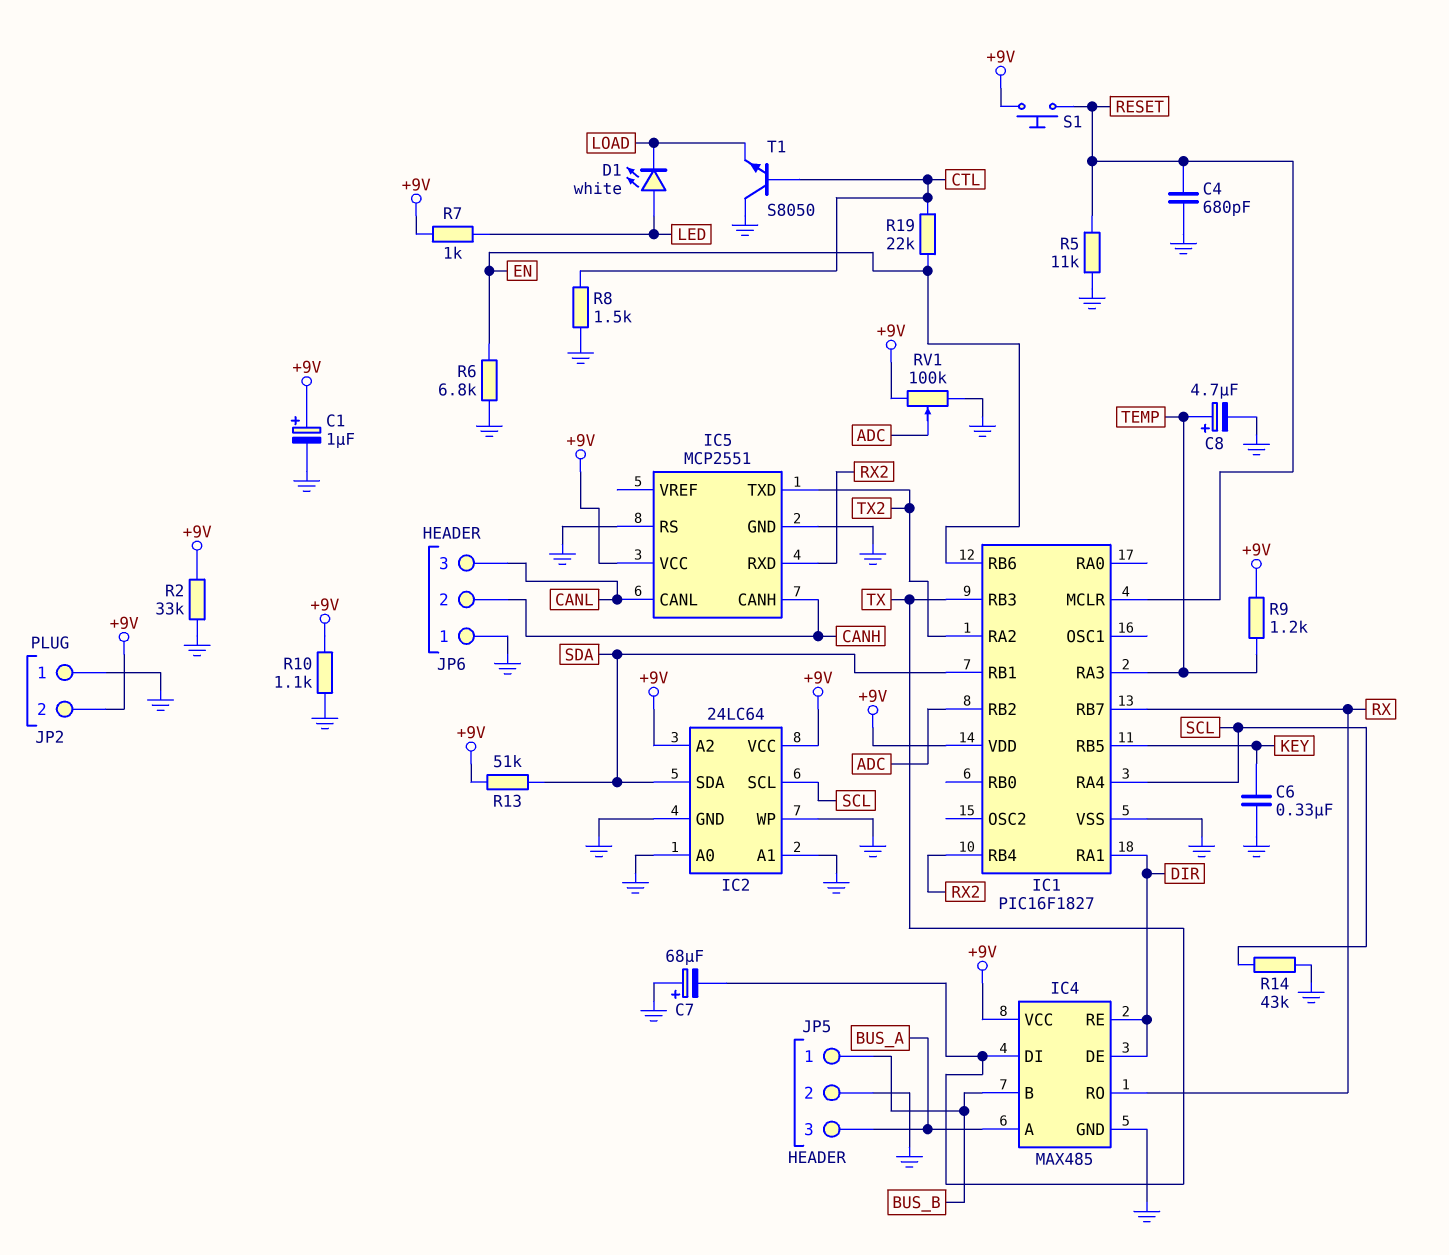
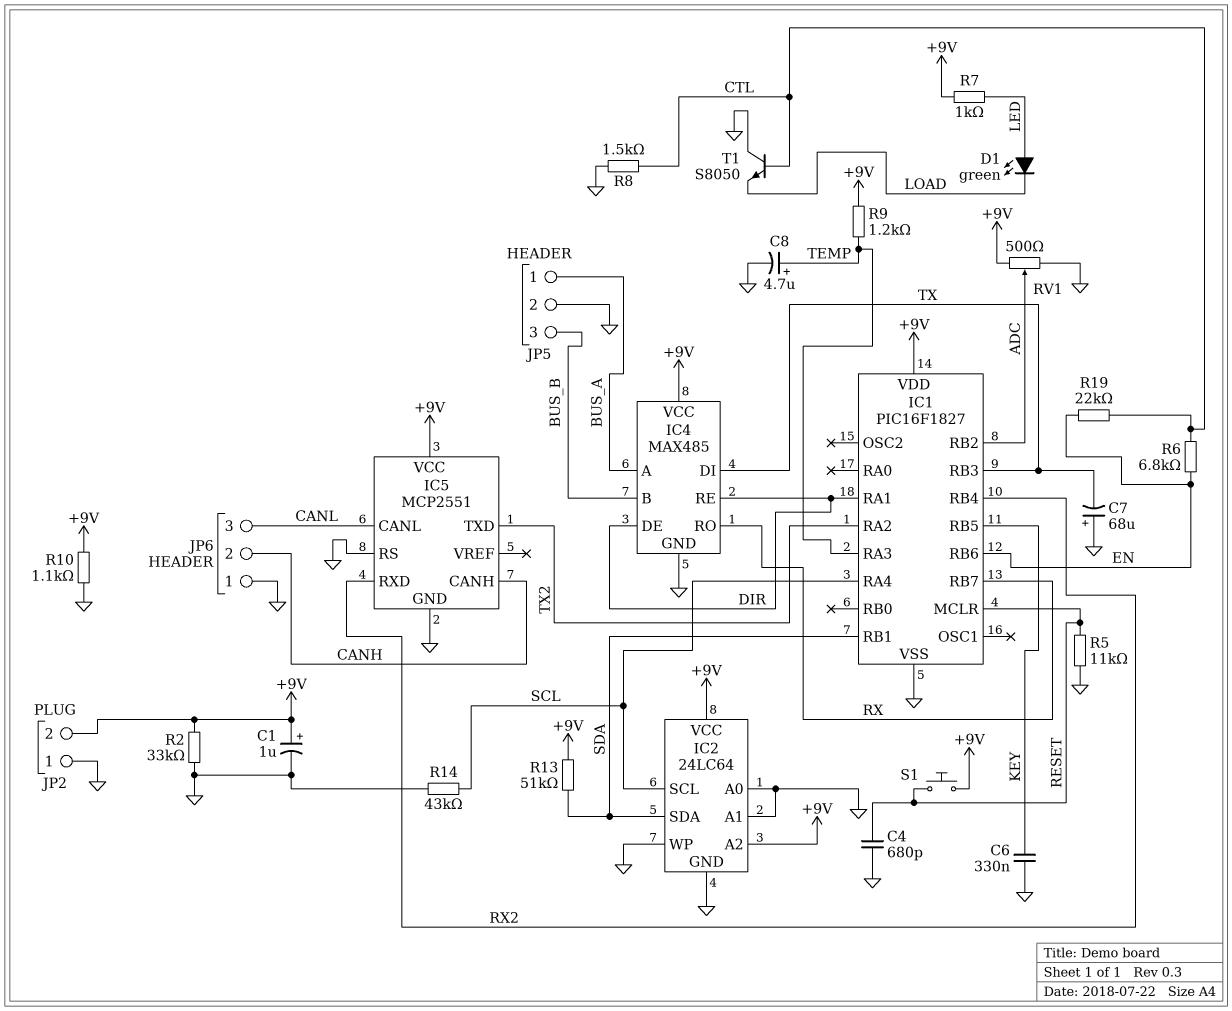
D1: LED white (A LED, K LOAD) -> LED green (A LED, K LOAD)
JP5 pin 1: BUS_B -> BUS_A
JP5 pin 3: BUS_A -> BUS_B
R6: 6.8k (EN, GND) -> 6.8k (CTL, EN)
RV1: 100k (+9V, GND, wiper ADC) -> 500 (+9V, GND, wiper ADC)

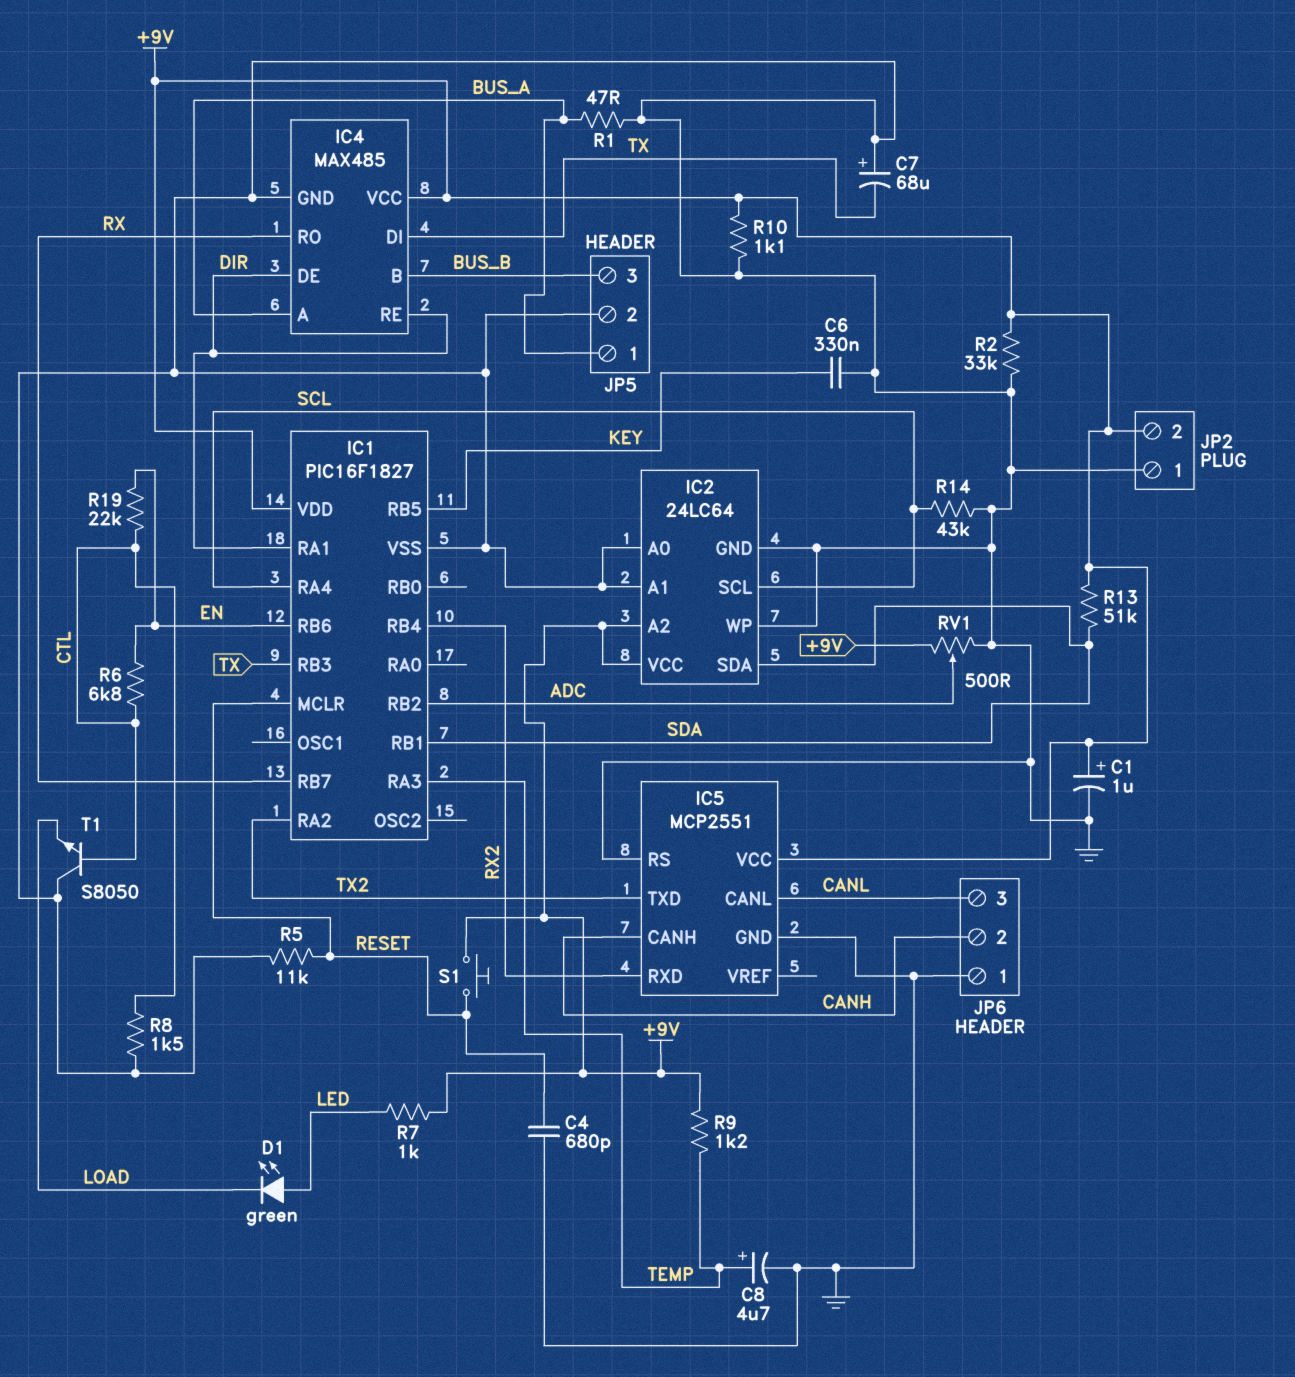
R1: none -> 47 (BUS_A, GND)

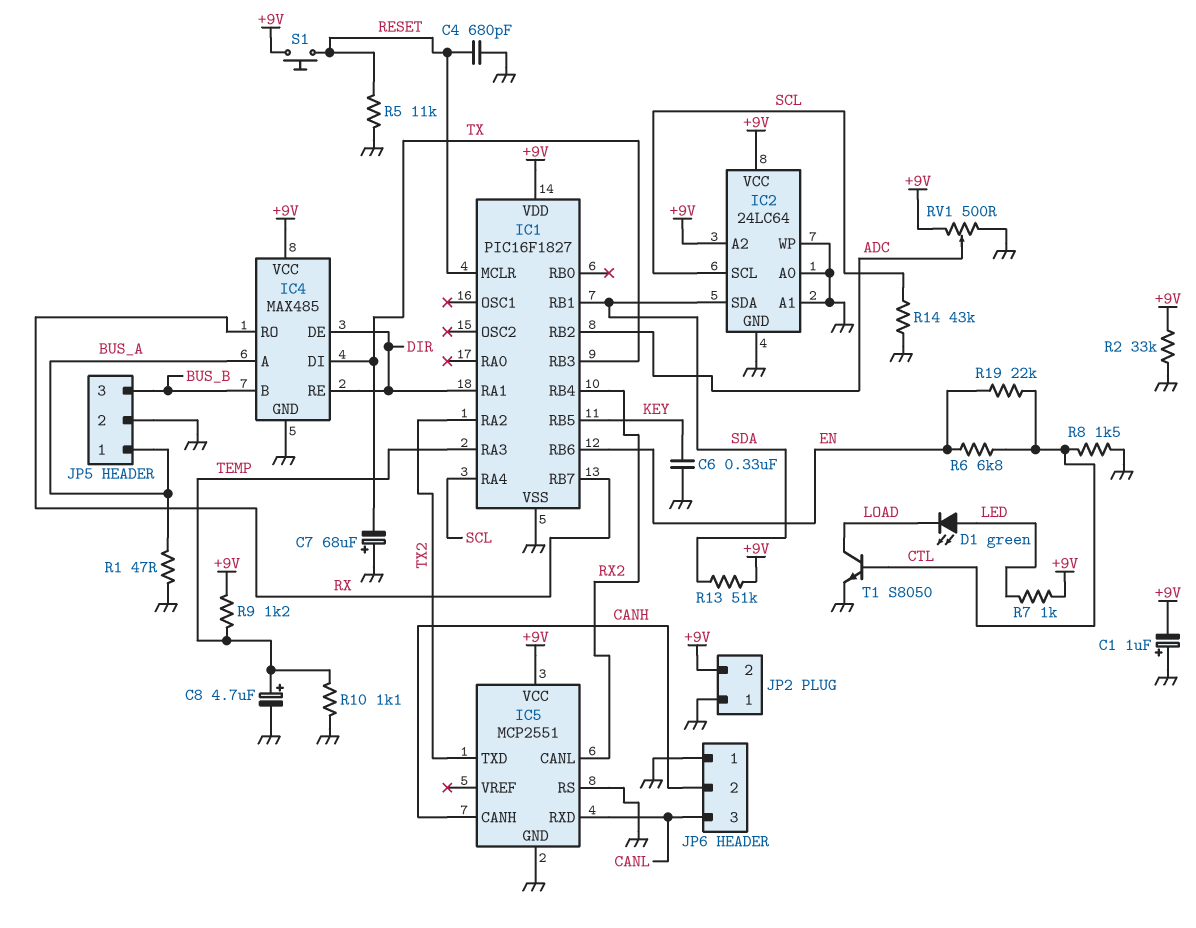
C1: 1uF (plus +9V, minus GND) -> 1uF (plus GND, minus +9V)
IC5 pin CANL: CANL -> RX2
IC5 pin RXD: RX2 -> CANL
R10: 1.1k (+9V, GND) -> 1.1k (GND, TEMP)
T1: NPN S8050 (B CTL, C GND, E LOAD) -> NPN S8050 (B CTL, C LOAD, E GND)

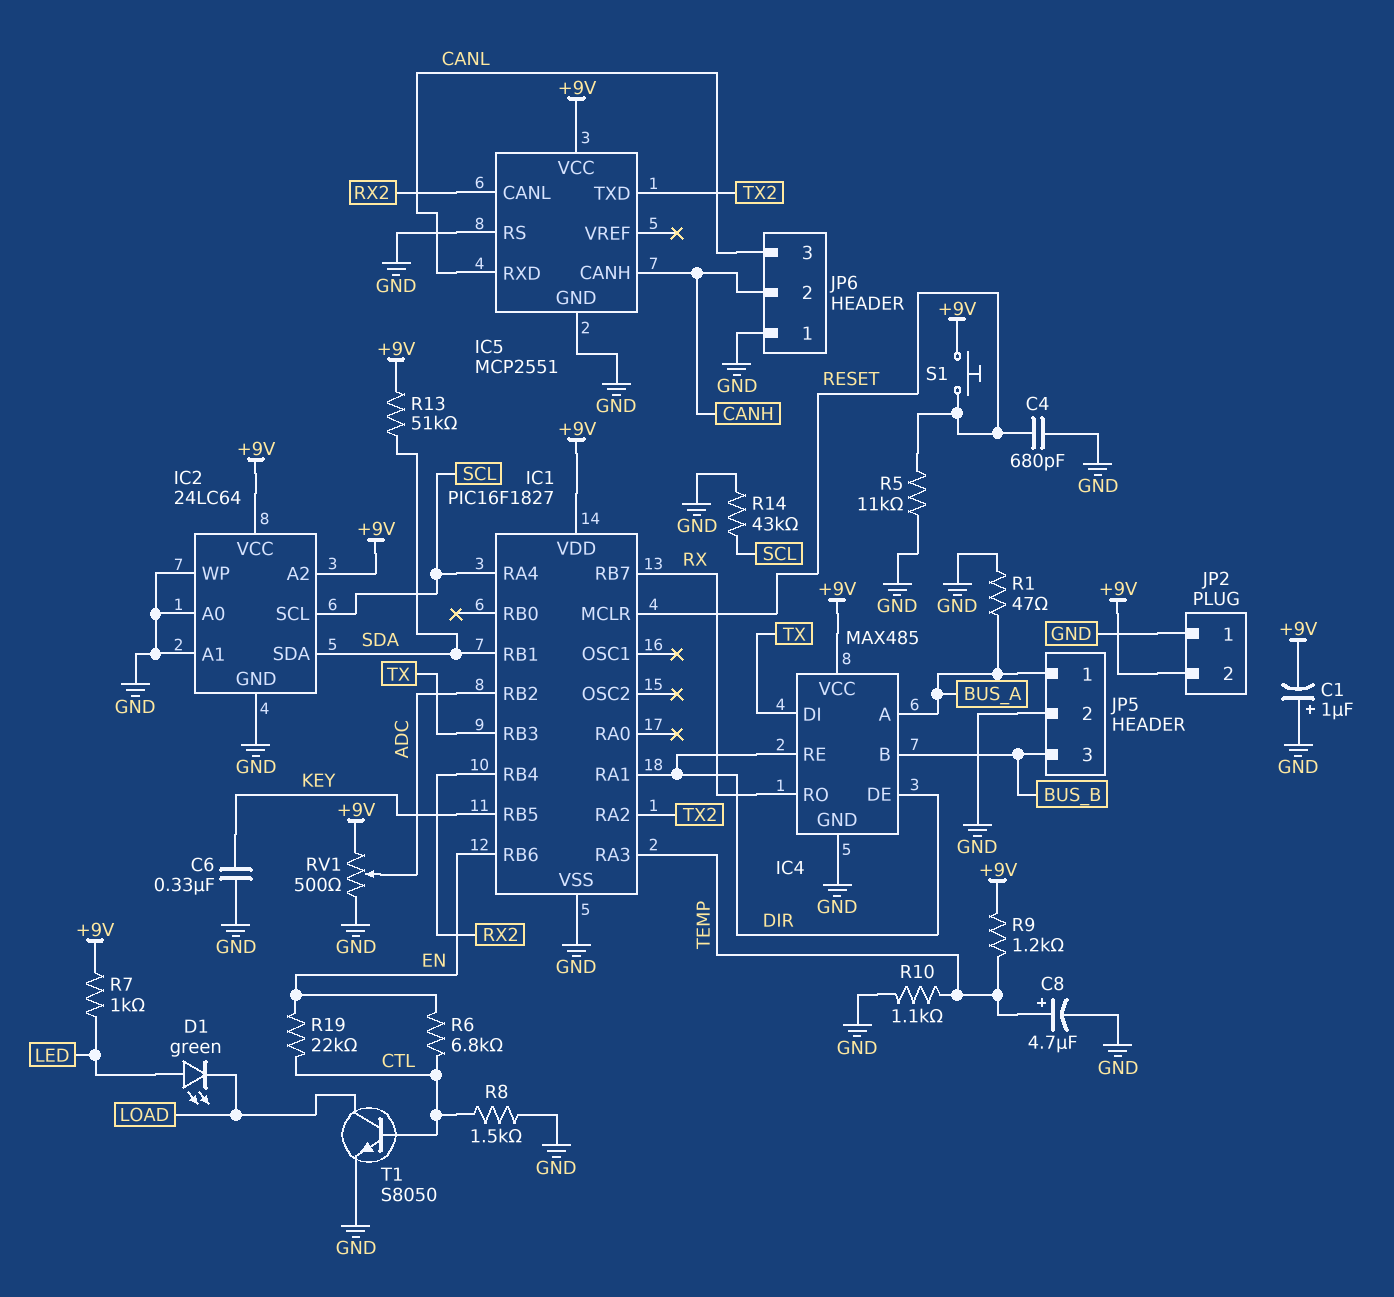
C7: 68uF (plus GND, minus TX) -> none
R2: 33k (+9V, GND) -> none

